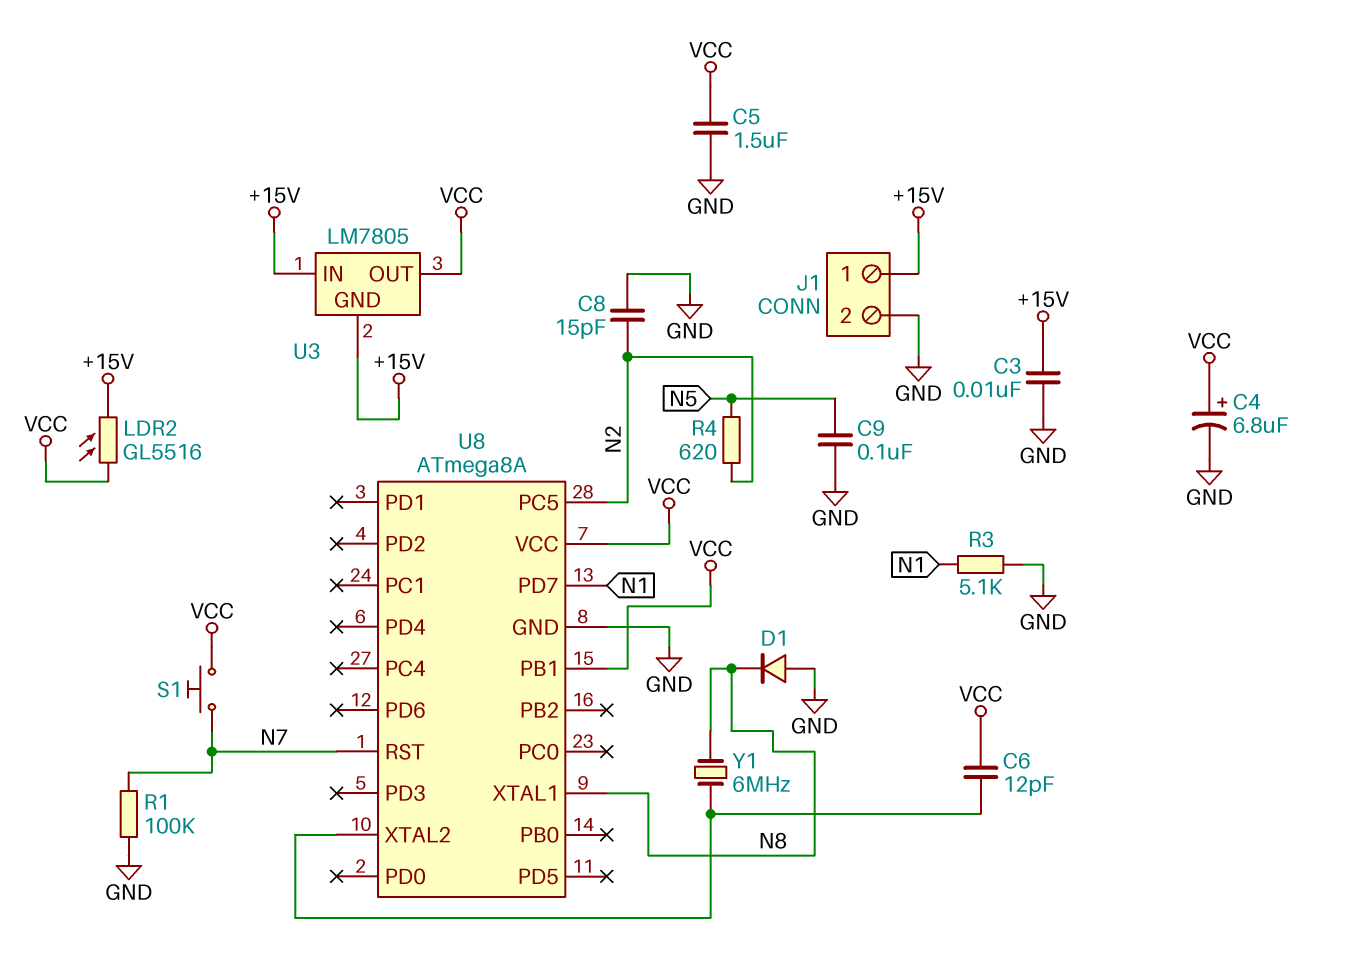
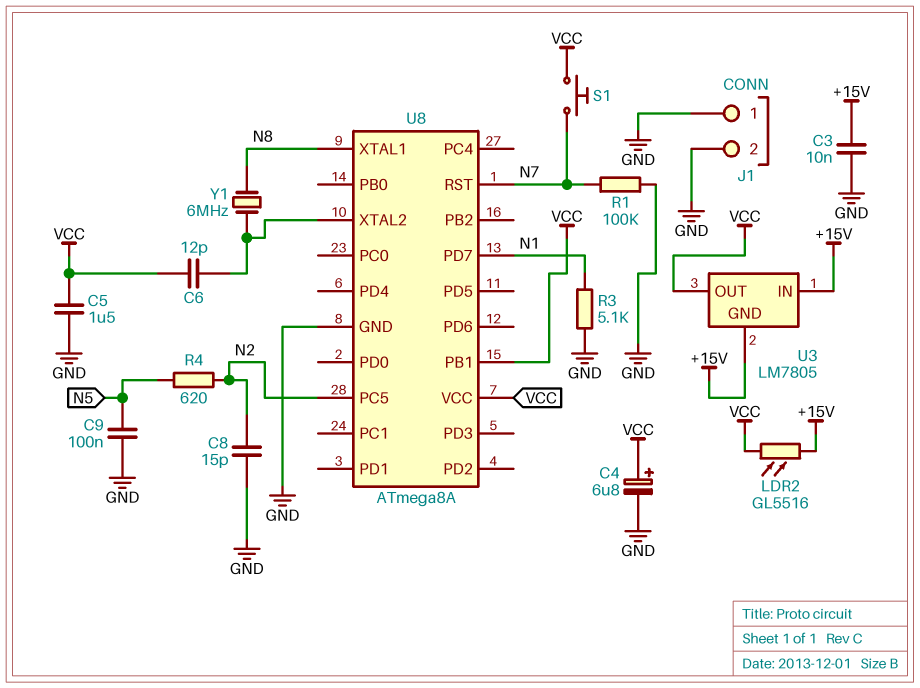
D1: diode (A GND, K N8) -> none
J1 pin 1: +15V -> GND

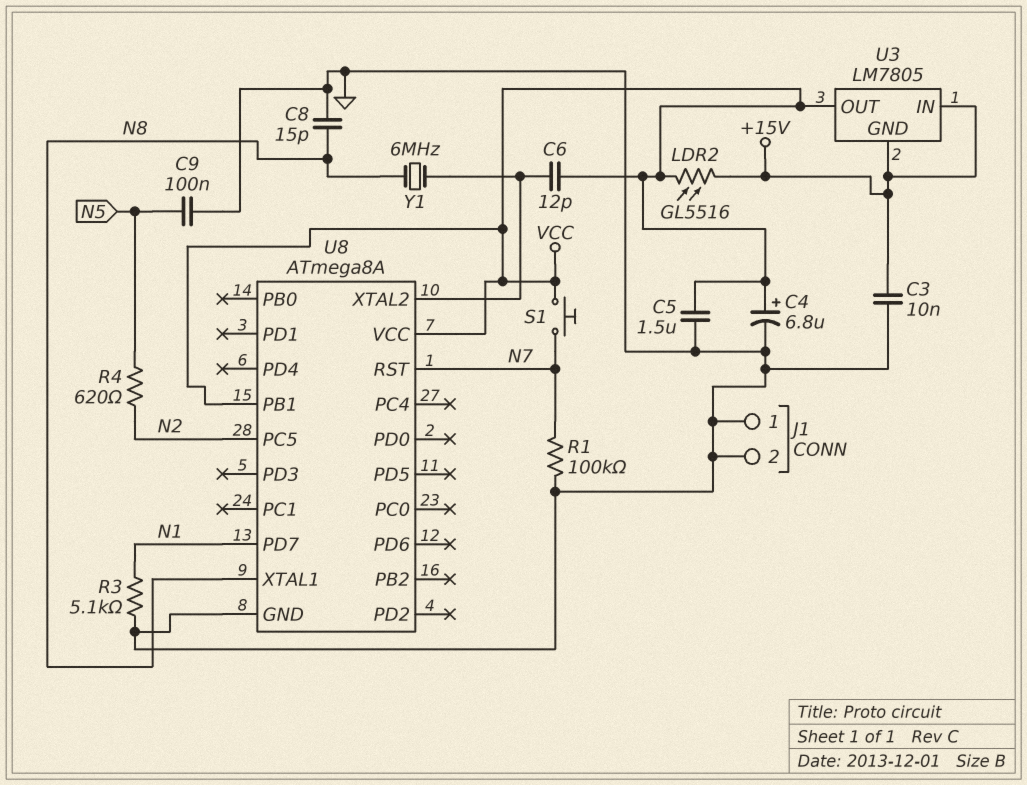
C8: 15pF (GND, N2) -> 15pF (GND, N8)

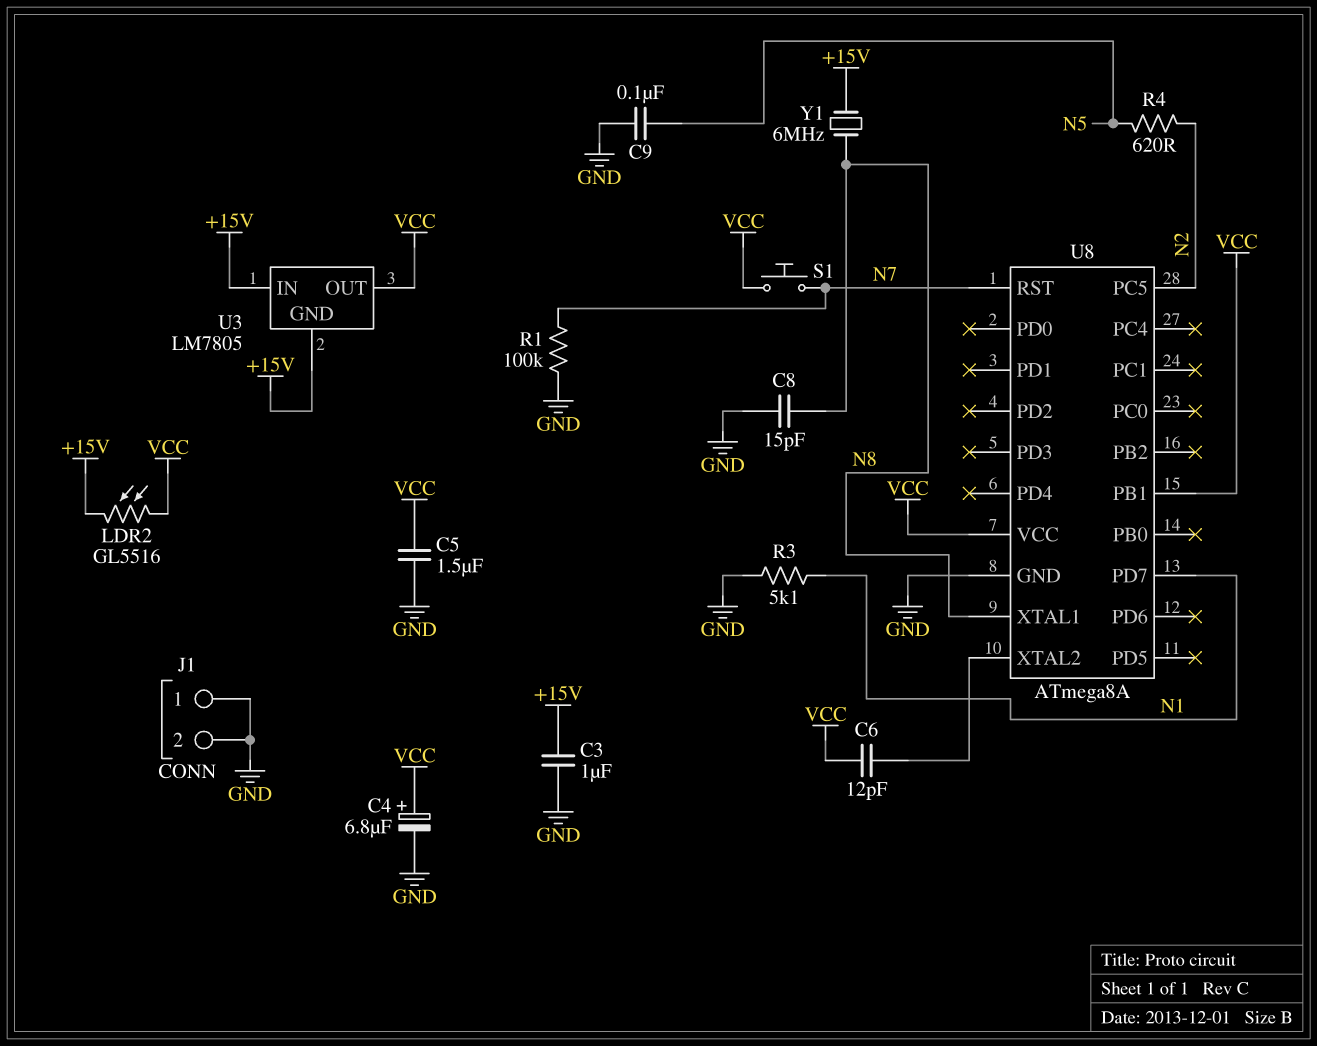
C3: 10nF (+15V, GND) -> 1uF (+15V, GND)
Y1: 6MHz (N8, U8/XTAL2) -> 6MHz (+15V, N8)

